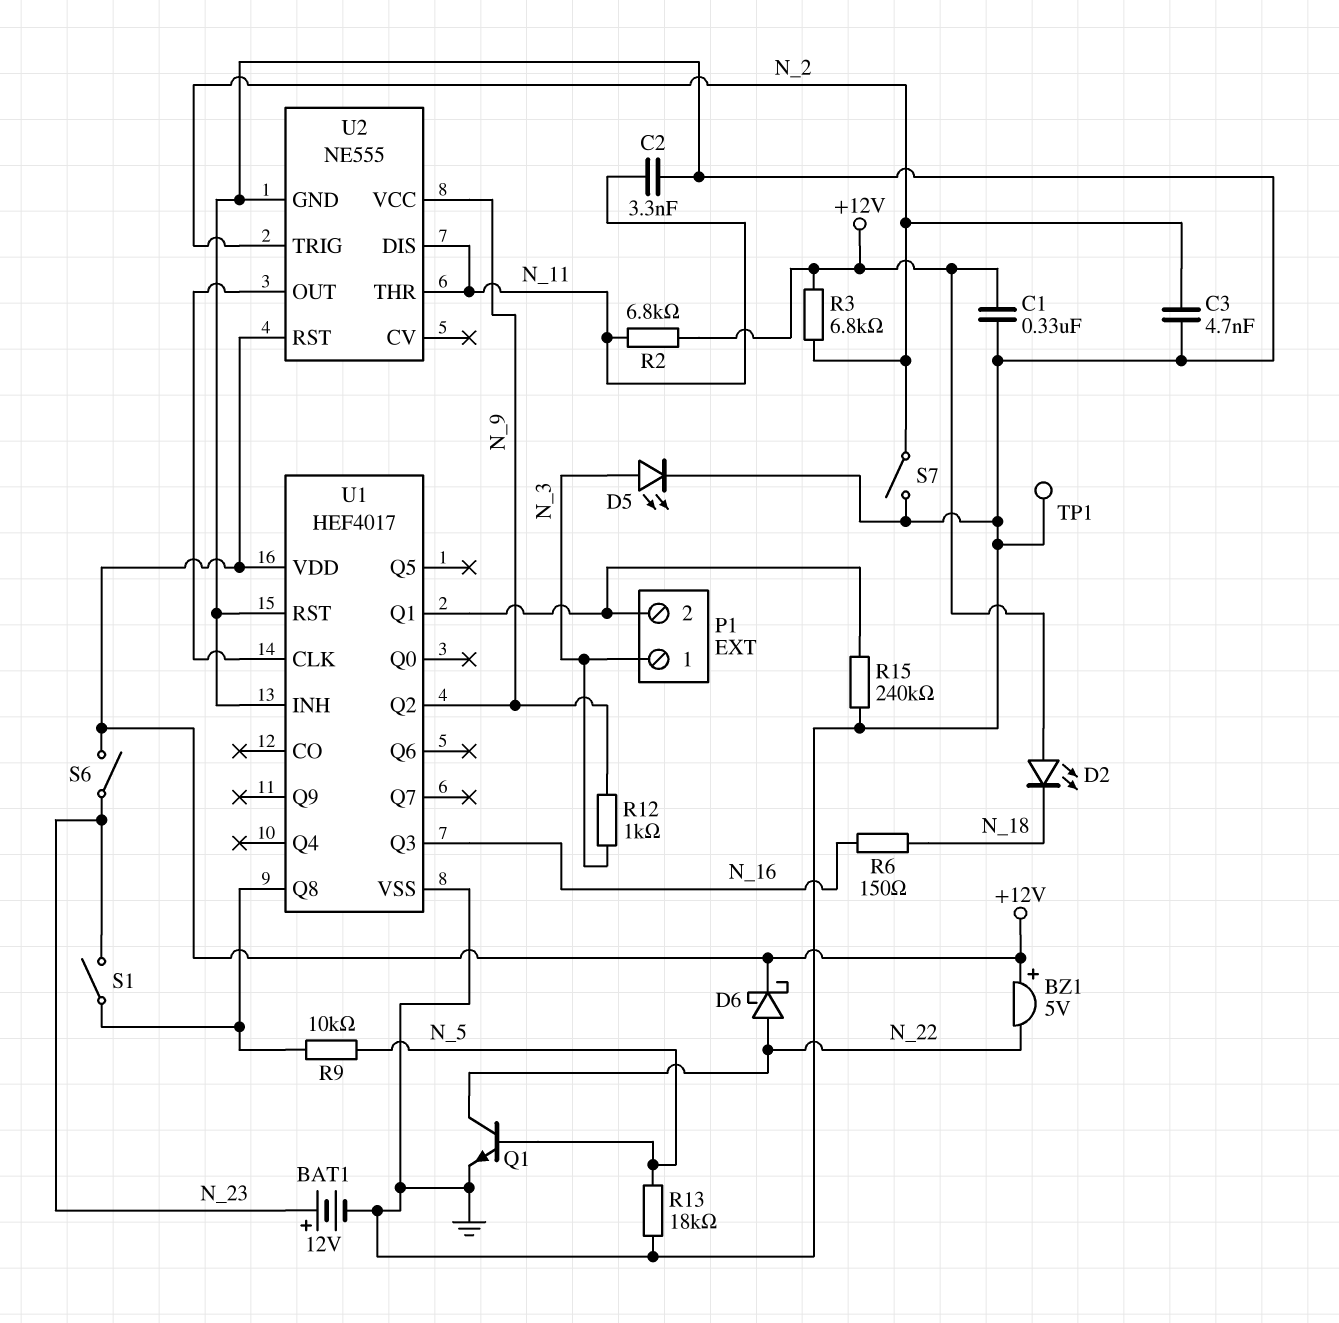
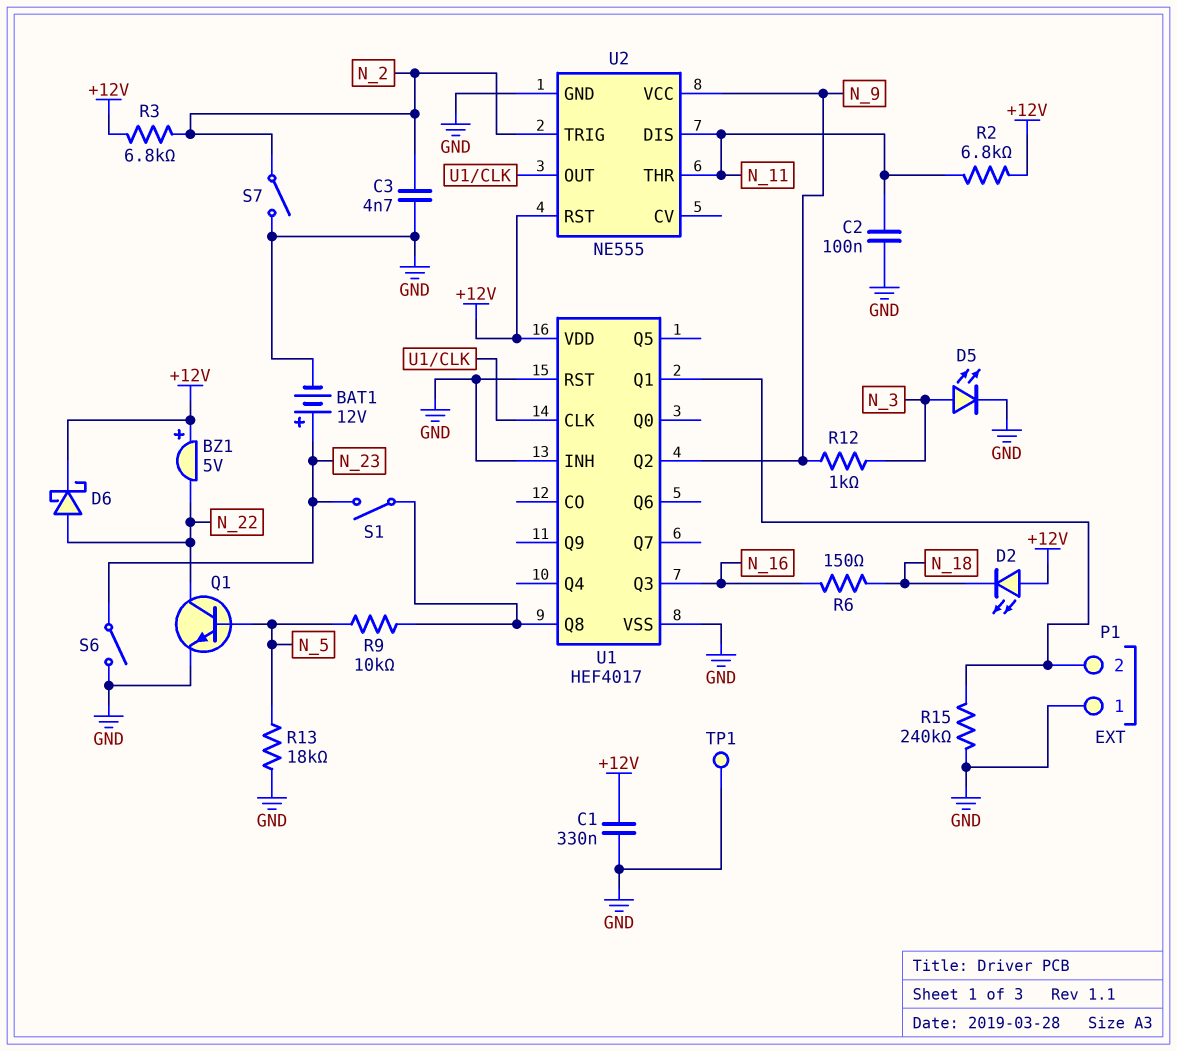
C2: 3.3nF (GND, N_11) -> 100nF (GND, N_11)
P1 pin 1: N_3 -> GND
S6: switch (+12V, N_23) -> switch (GND, N_23)

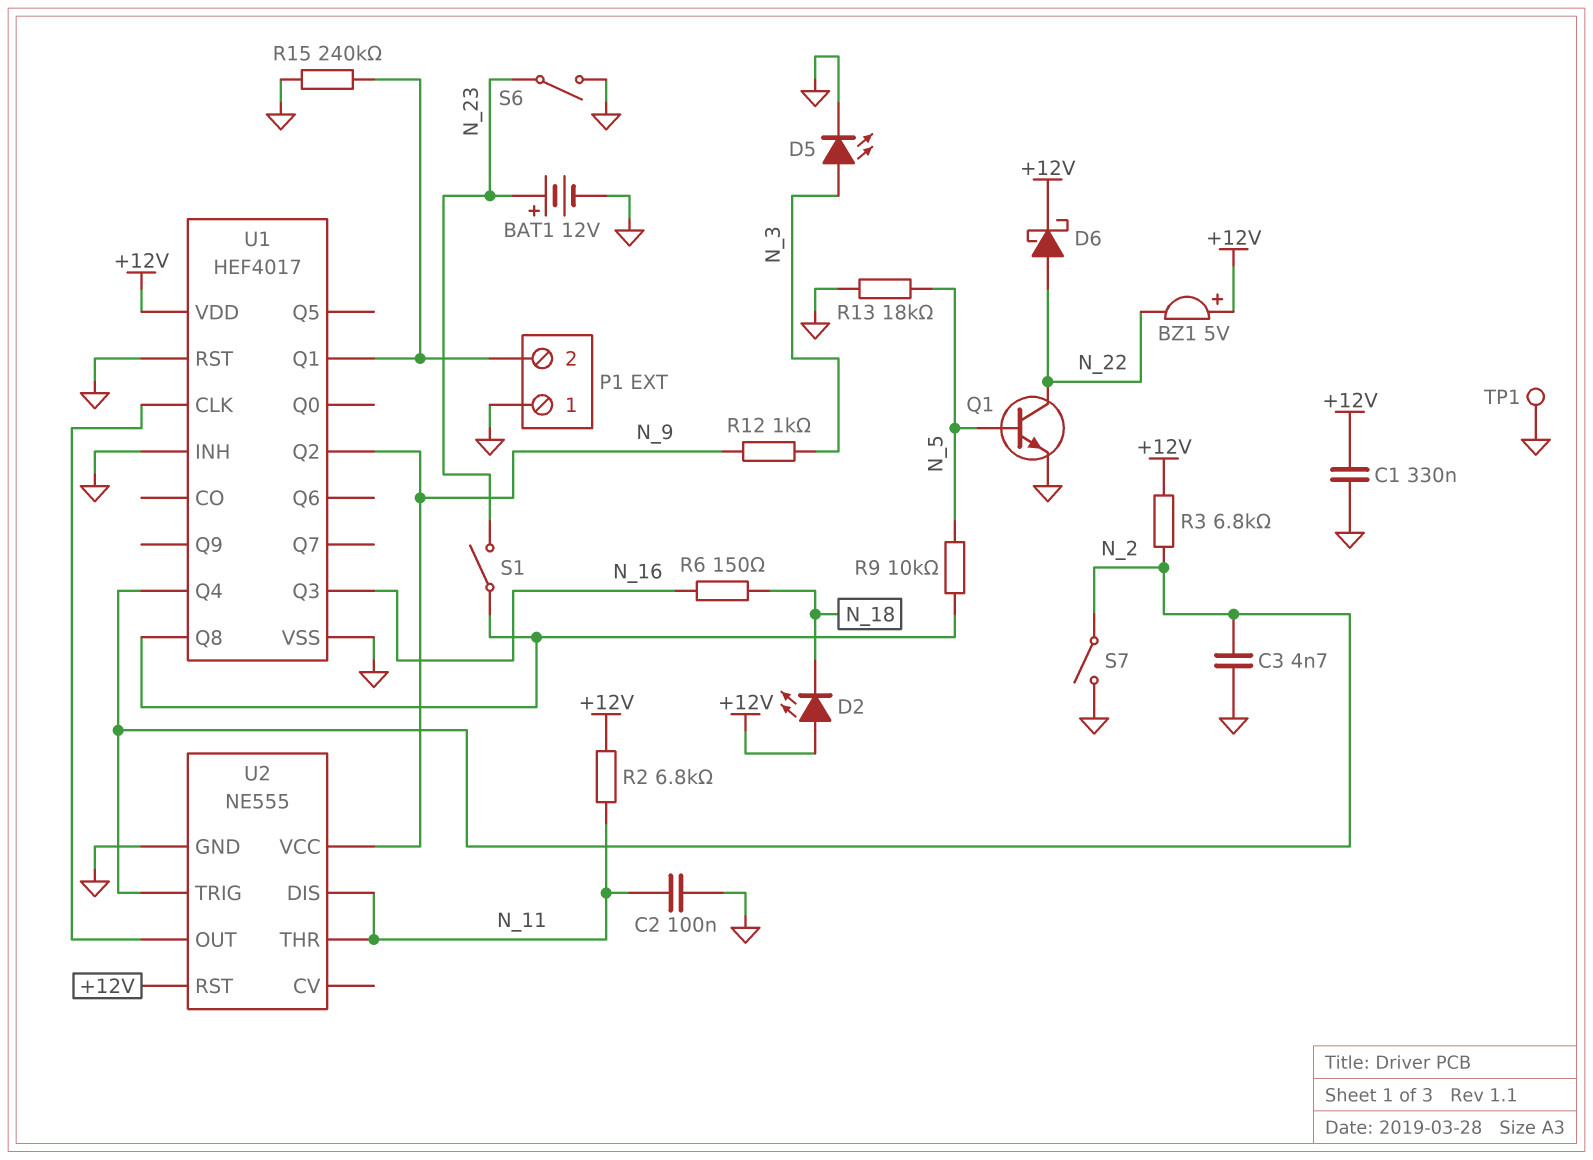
U1 pin Q4: none -> N_2

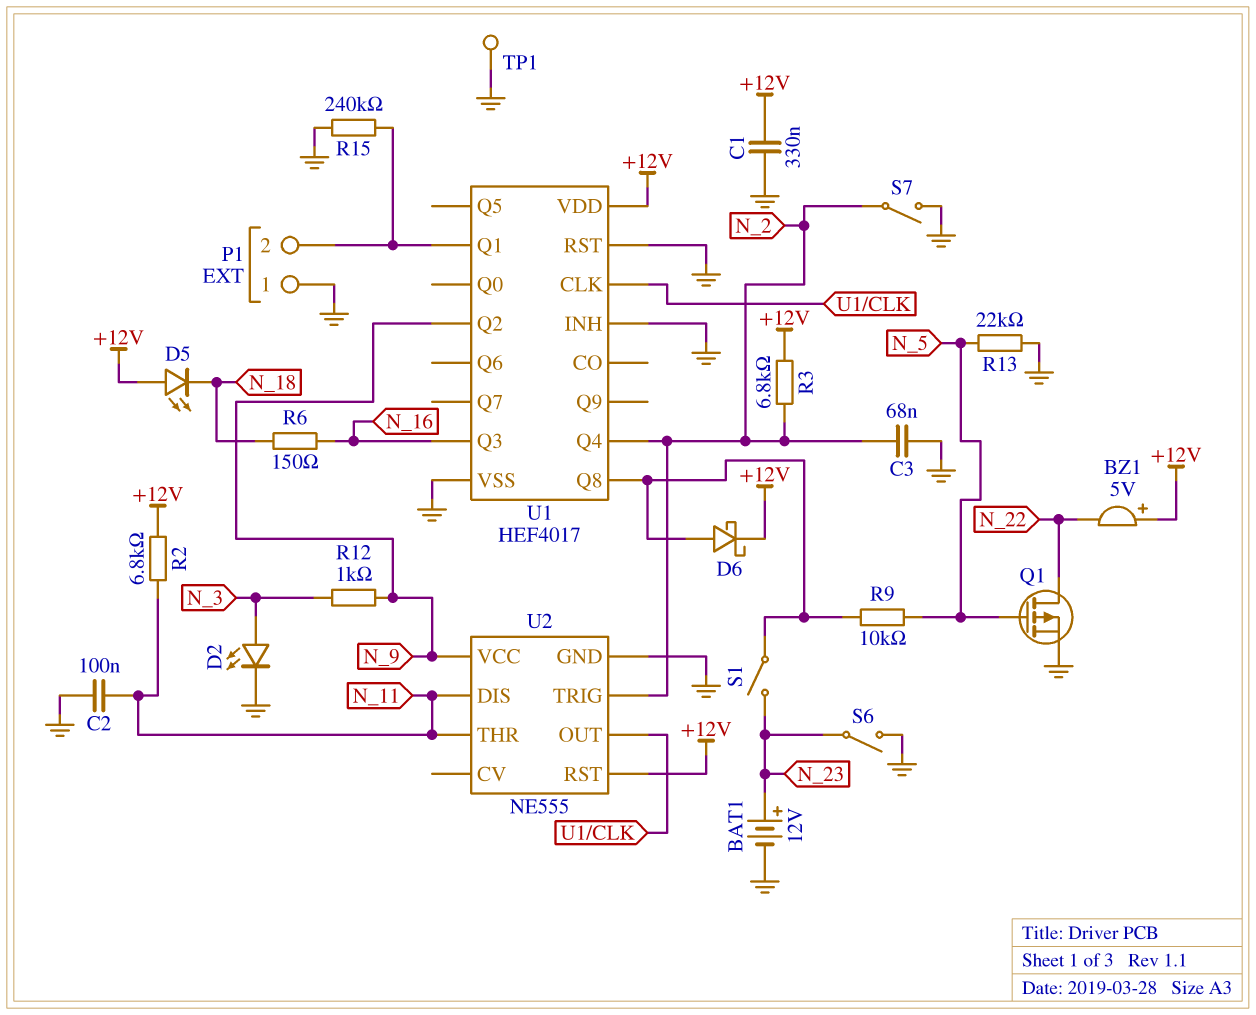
C3: 4.7nF (GND, N_2) -> 68nF (GND, N_2)
D2: LED (A +12V, K N_18) -> LED (A N_3, K GND)
D5: LED (A N_3, K GND) -> LED (A +12V, K N_18)
D6: schottky (A N_22, K +12V) -> schottky (A U1/Q8, K +12V)
Q1: NPN (B N_5, C N_22, E GND) -> PMOS (G N_5, D N_22, S GND)
R13: 18k (GND, N_5) -> 22k (GND, N_5)

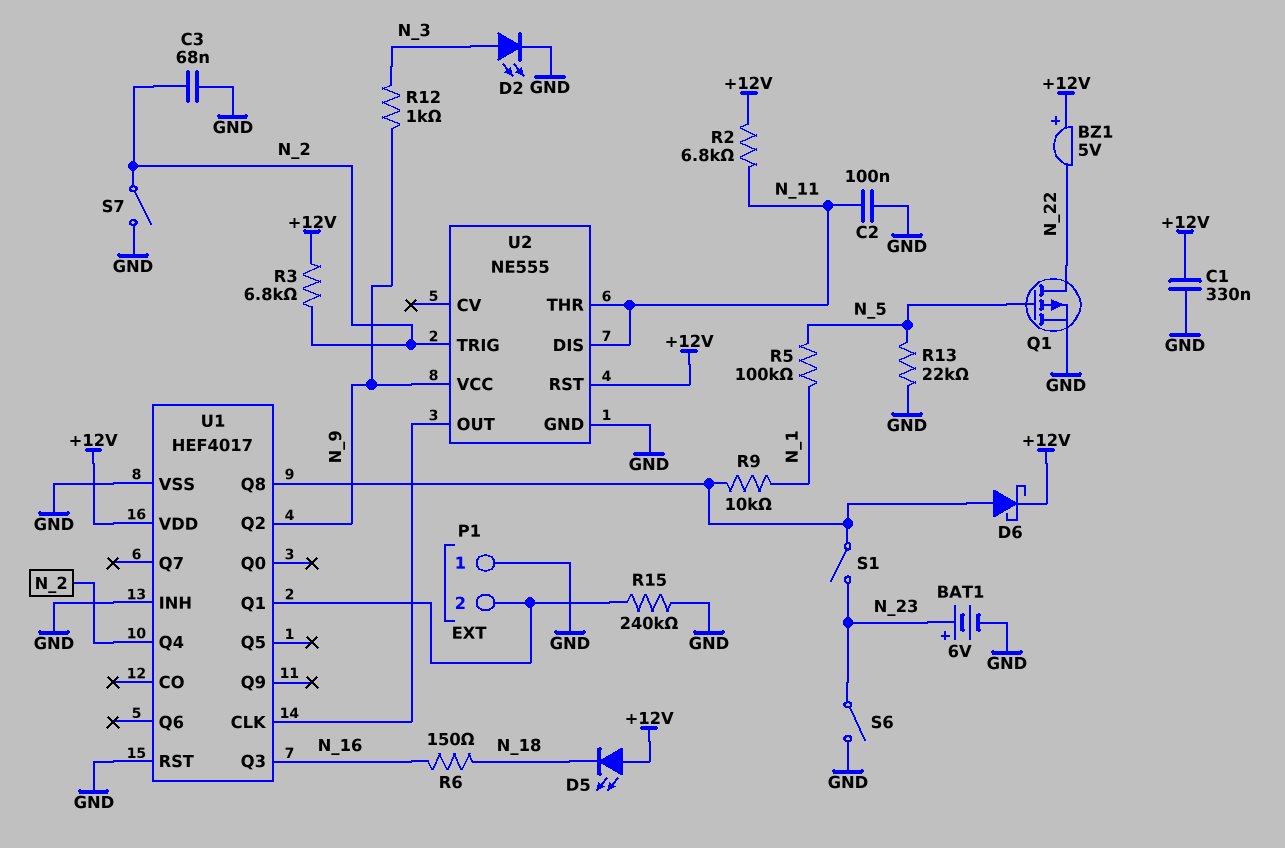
BAT1: 12V (plus N_23, minus GND) -> 6V (plus N_23, minus GND)
R5: none -> 100k (N_1, N_5)
R9: 10k (N_5, U1/Q8) -> 10k (N_1, U1/Q8)
TP1: test point (GND) -> none

